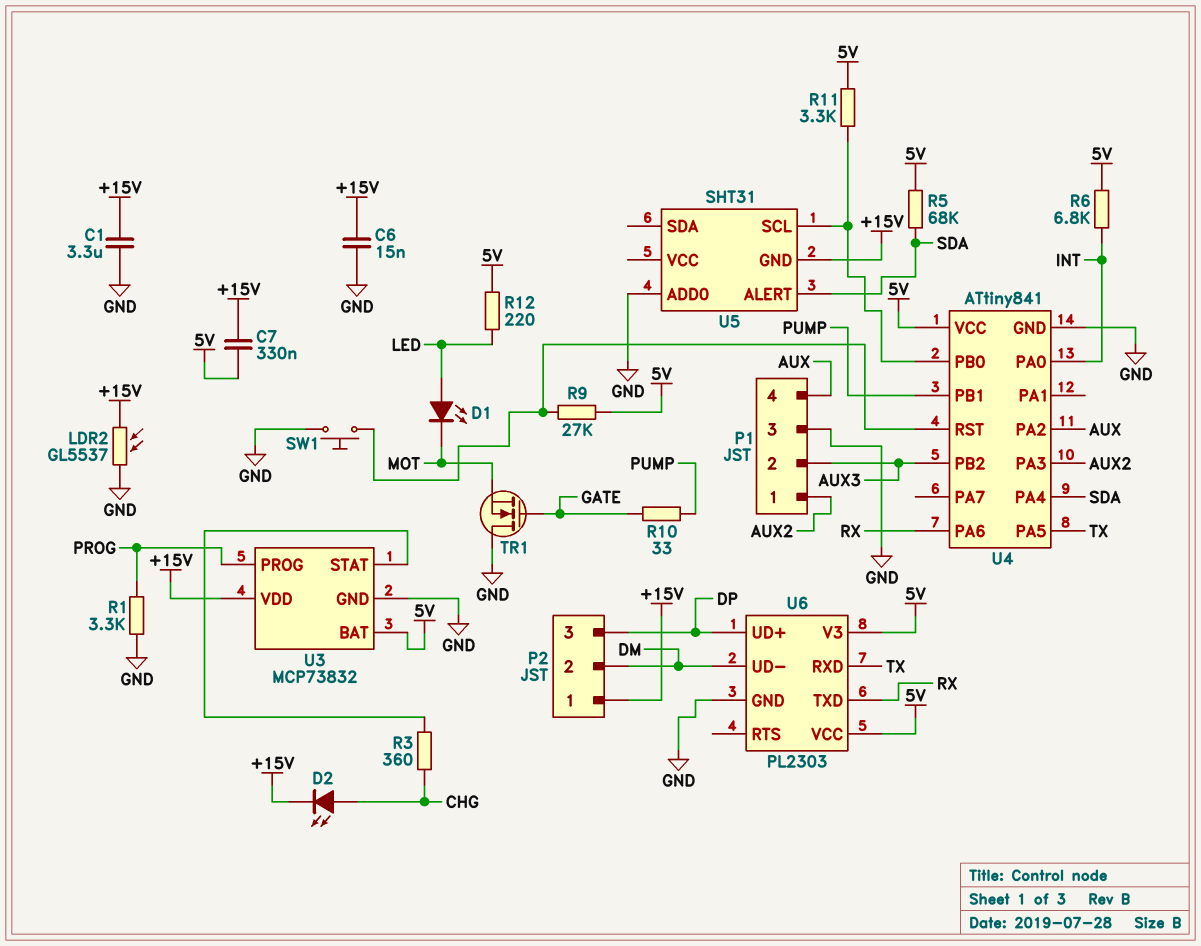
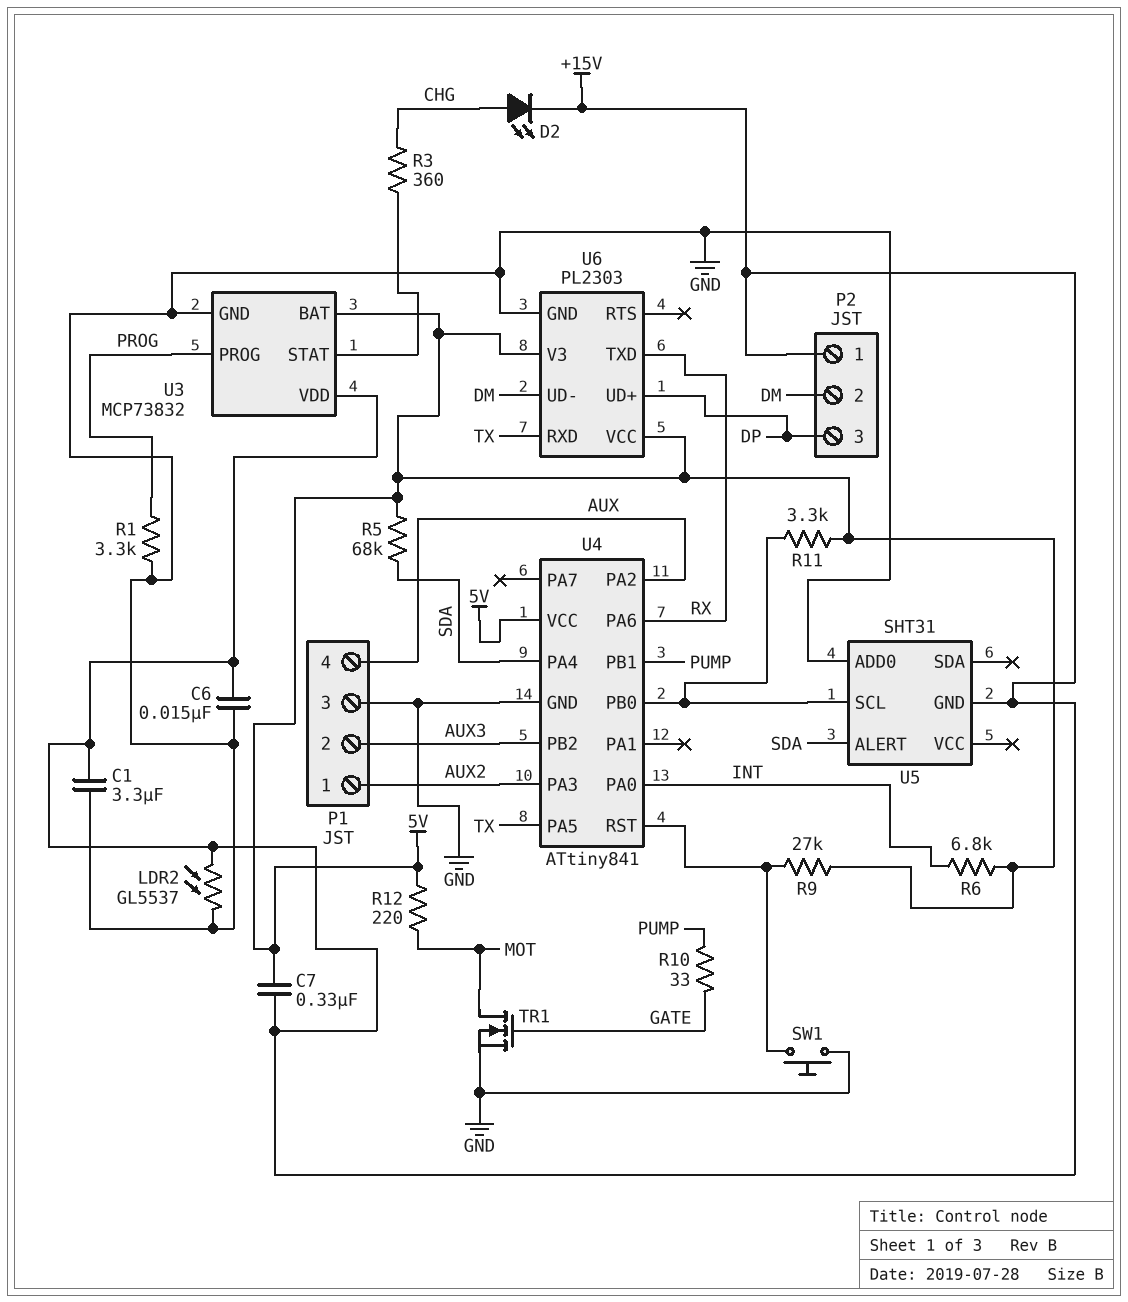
D1: LED (A LED, K MOT) -> none
R12: 220 (5V, LED) -> 220 (5V, MOT)
TR1: NMOS (G GATE, D GND, S MOT) -> NMOS (G GATE, D MOT, S GND)

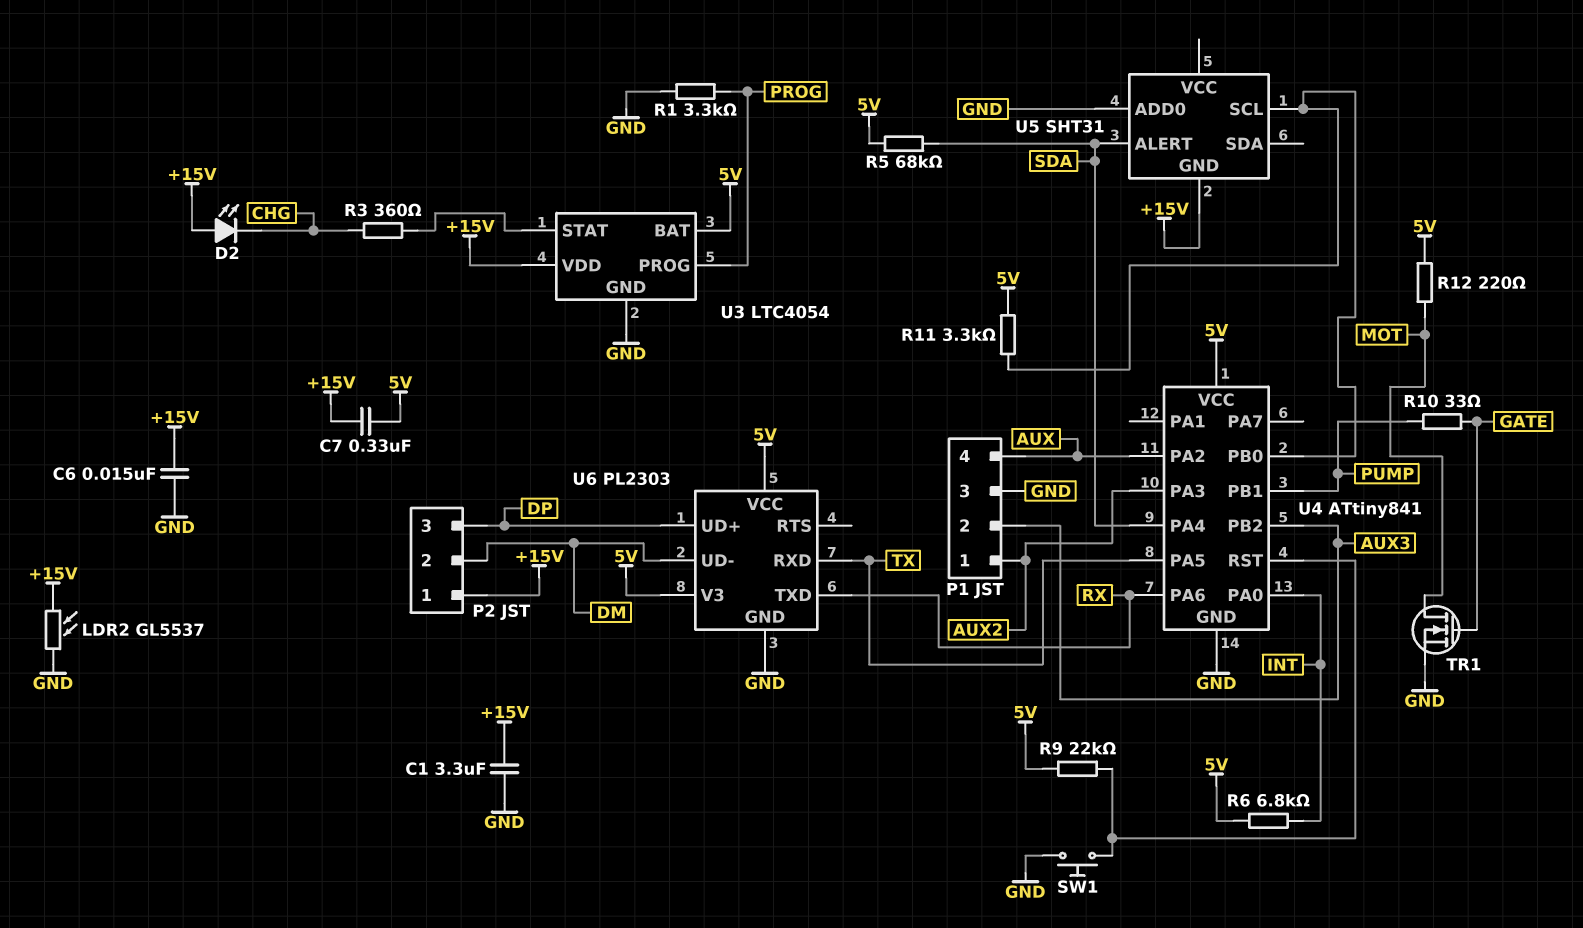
D2: LED (A CHG, K +15V) -> LED (A +15V, K CHG)
R9: 27k (5V, U4/RST) -> 22k (5V, U4/RST)
U3: MCP73832 -> LTC4054

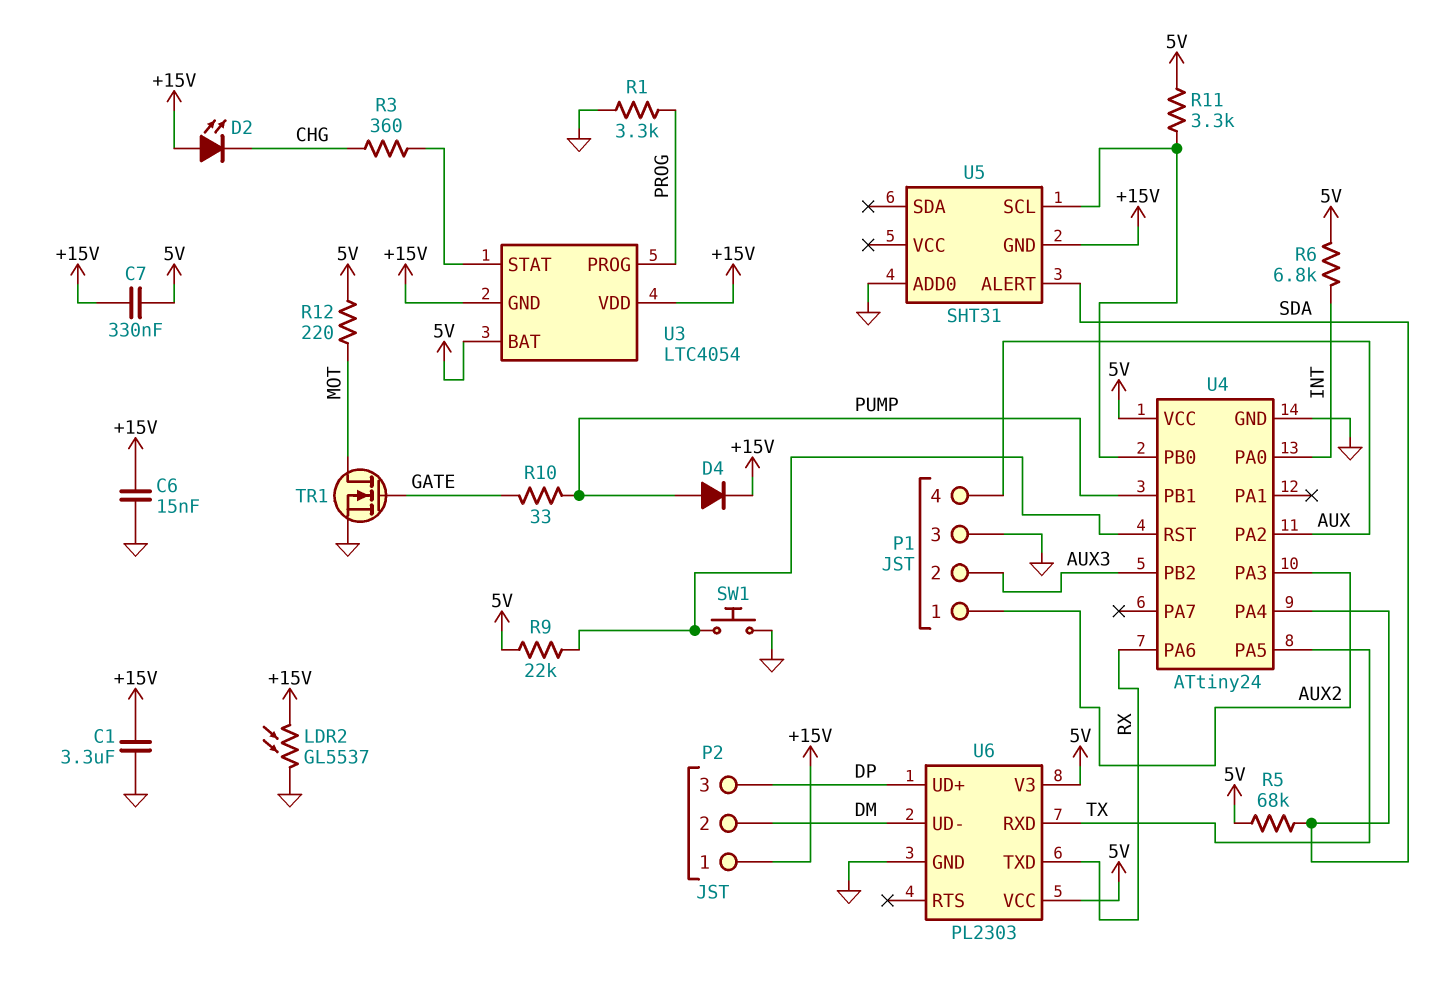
D4: none -> diode (A PUMP, K +15V)
U3 pin GND: GND -> +15V
U4: ATtiny841 -> ATtiny24

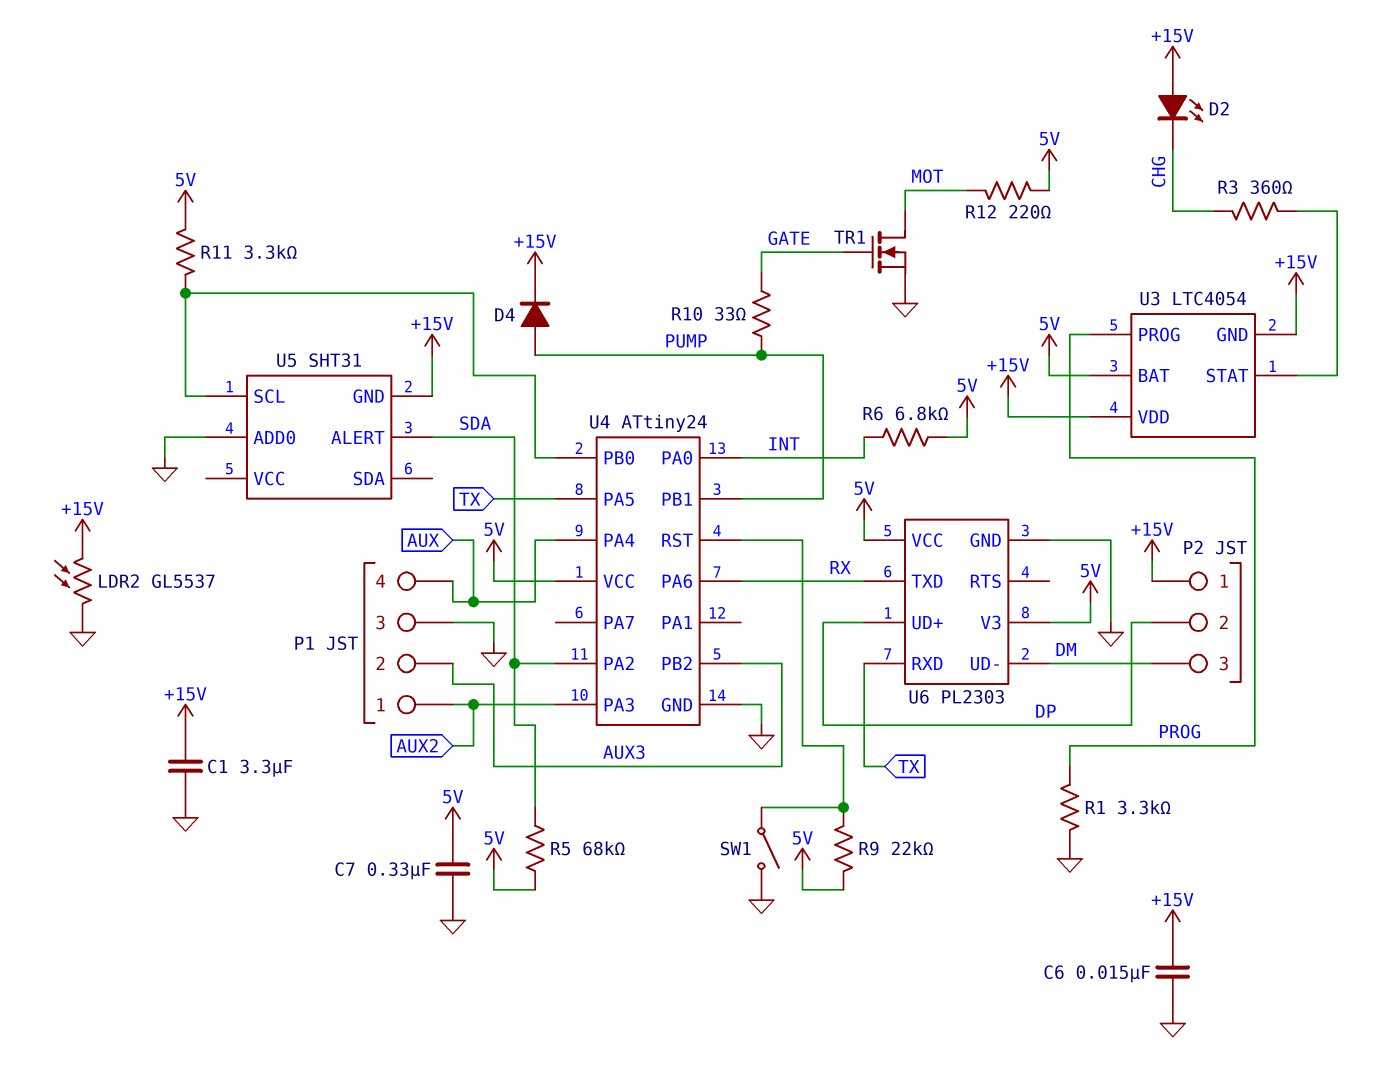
C7: 330nF (+15V, 5V) -> 330nF (5V, GND)
P2 pin 2: DM -> DP
P2 pin 3: DP -> DM
SW1: button (GND, U4/RST) -> switch (GND, U4/RST)
U4 pin PA2: AUX -> SDA
U4 pin PA4: SDA -> AUX

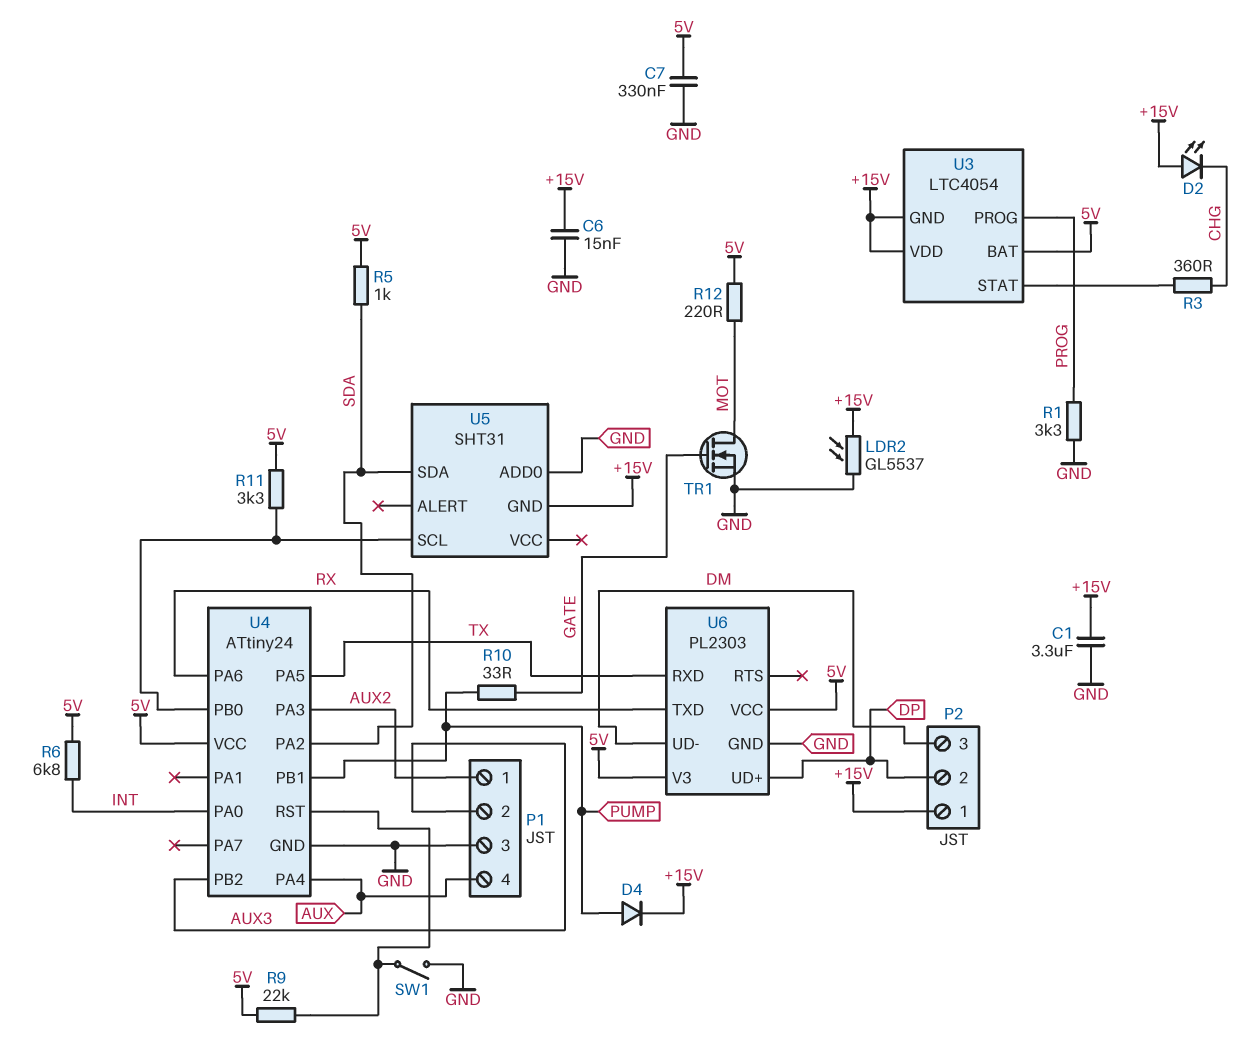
R5: 68k (5V, SDA) -> 1k (5V, SDA)
U5 pin ALERT: SDA -> none
U5 pin SDA: none -> SDA

